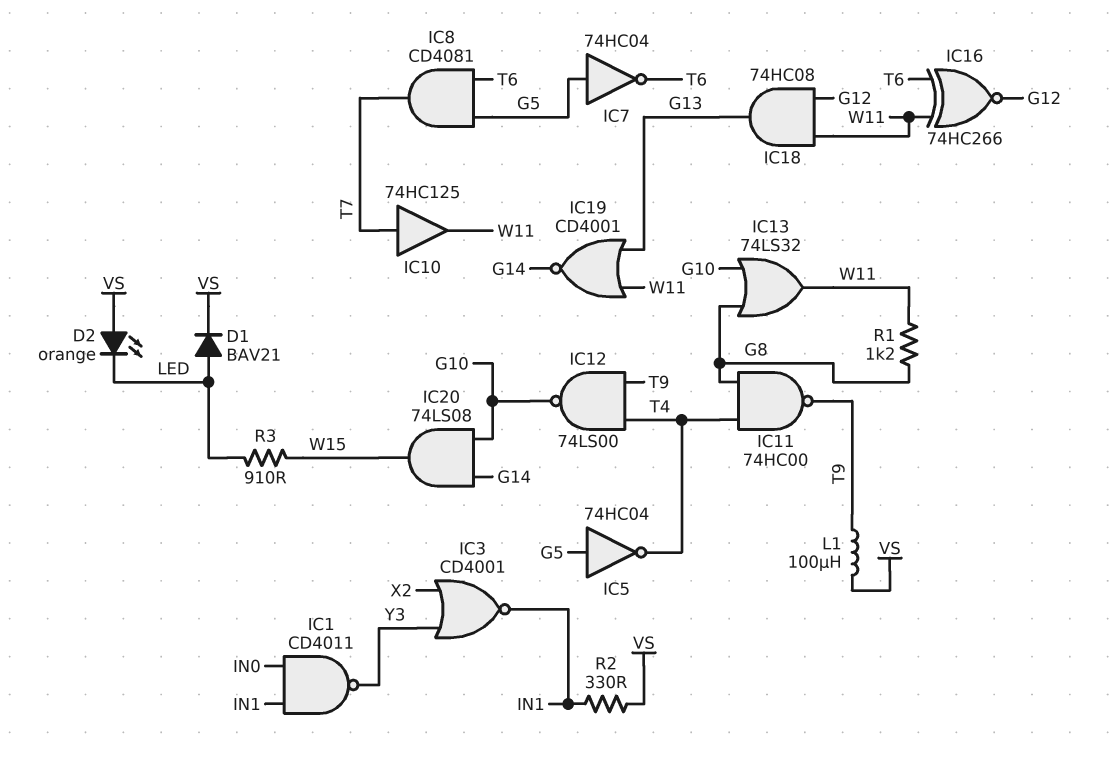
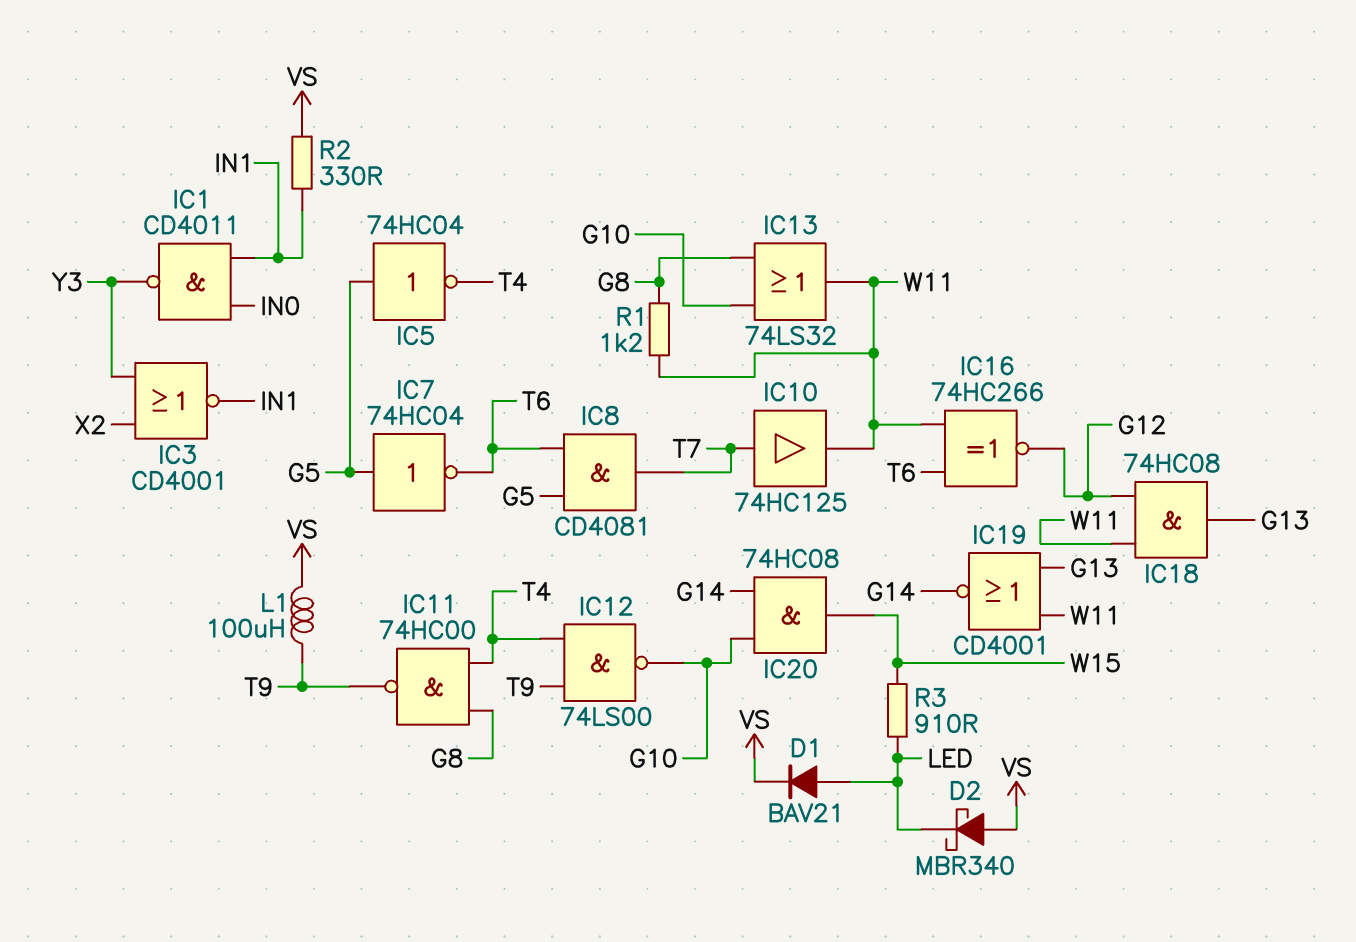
D2: LED orange (A VS, K LED) -> schottky MBR340 (A VS, K LED)
IC20: AND 74LS08 (in G10, in G14, out W15) -> AND 74HC08 (in G10, in G14, out W15)

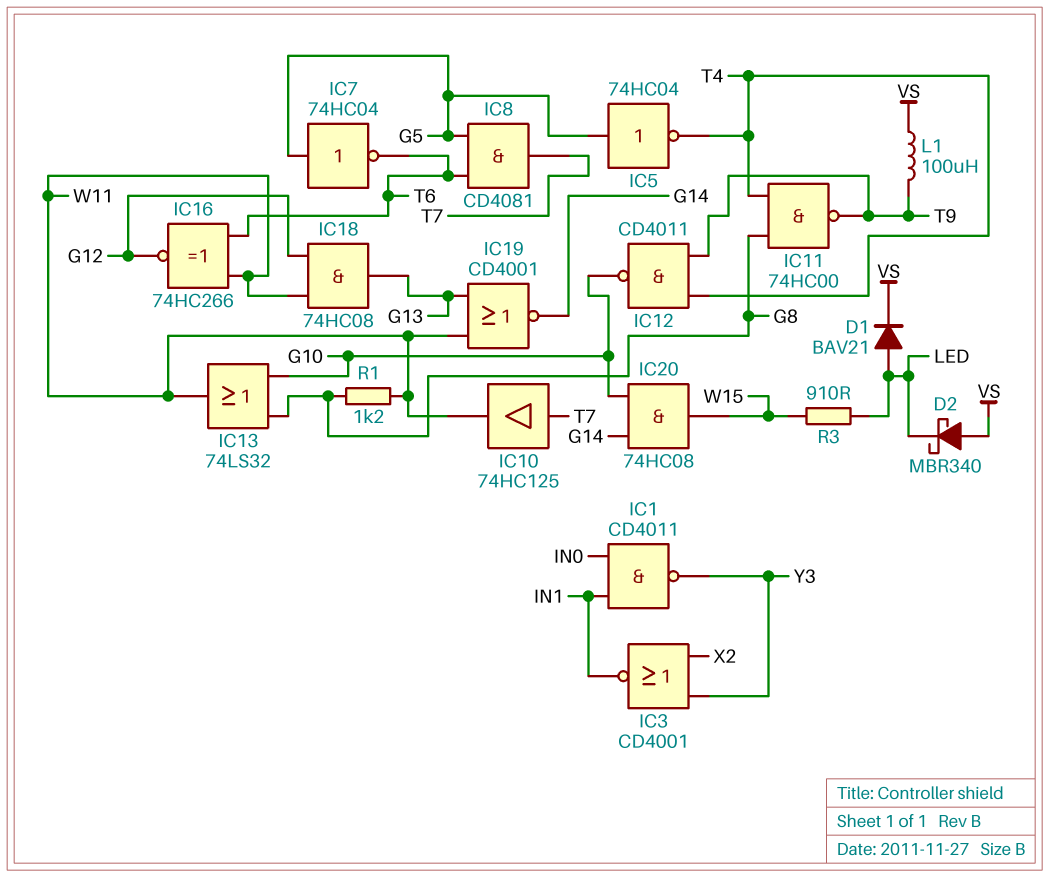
IC12: NAND 74LS00 (in T4, in T9, out G10) -> NAND CD4011 (in T4, in T9, out G10)
R2: 330 (IN1, VS) -> none

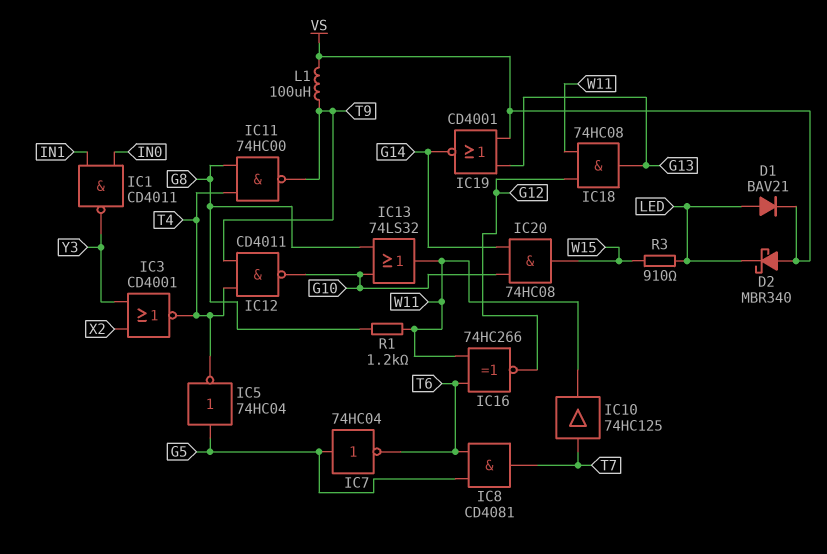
IC3: NOR CD4001 (in X2, in Y3, out IN1) -> NOR CD4001 (in X2, in Y3, out T4)
IC19: NOR CD4001 (in G13, in W11, out G14) -> NOR CD4001 (in G13, in VS, out G14)

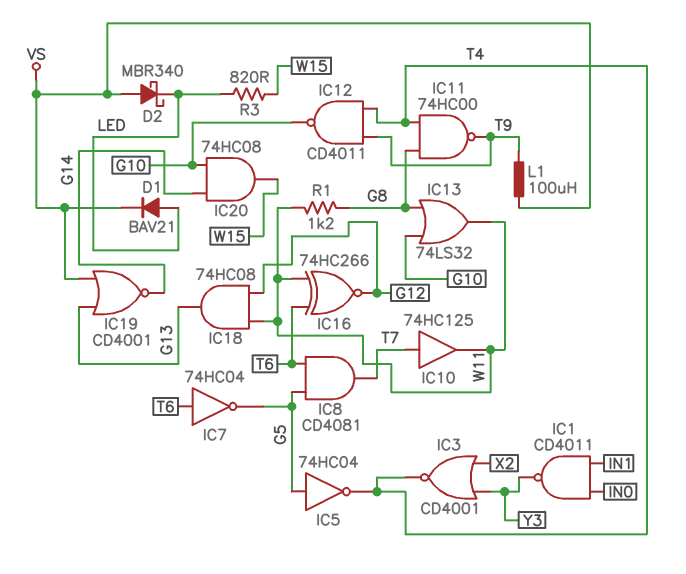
IC7: NOT 74HC04 (in G5, out T6) -> NOT 74HC04 (in T6, out G5)
R3: 910 (LED, W15) -> 820 (LED, W15)

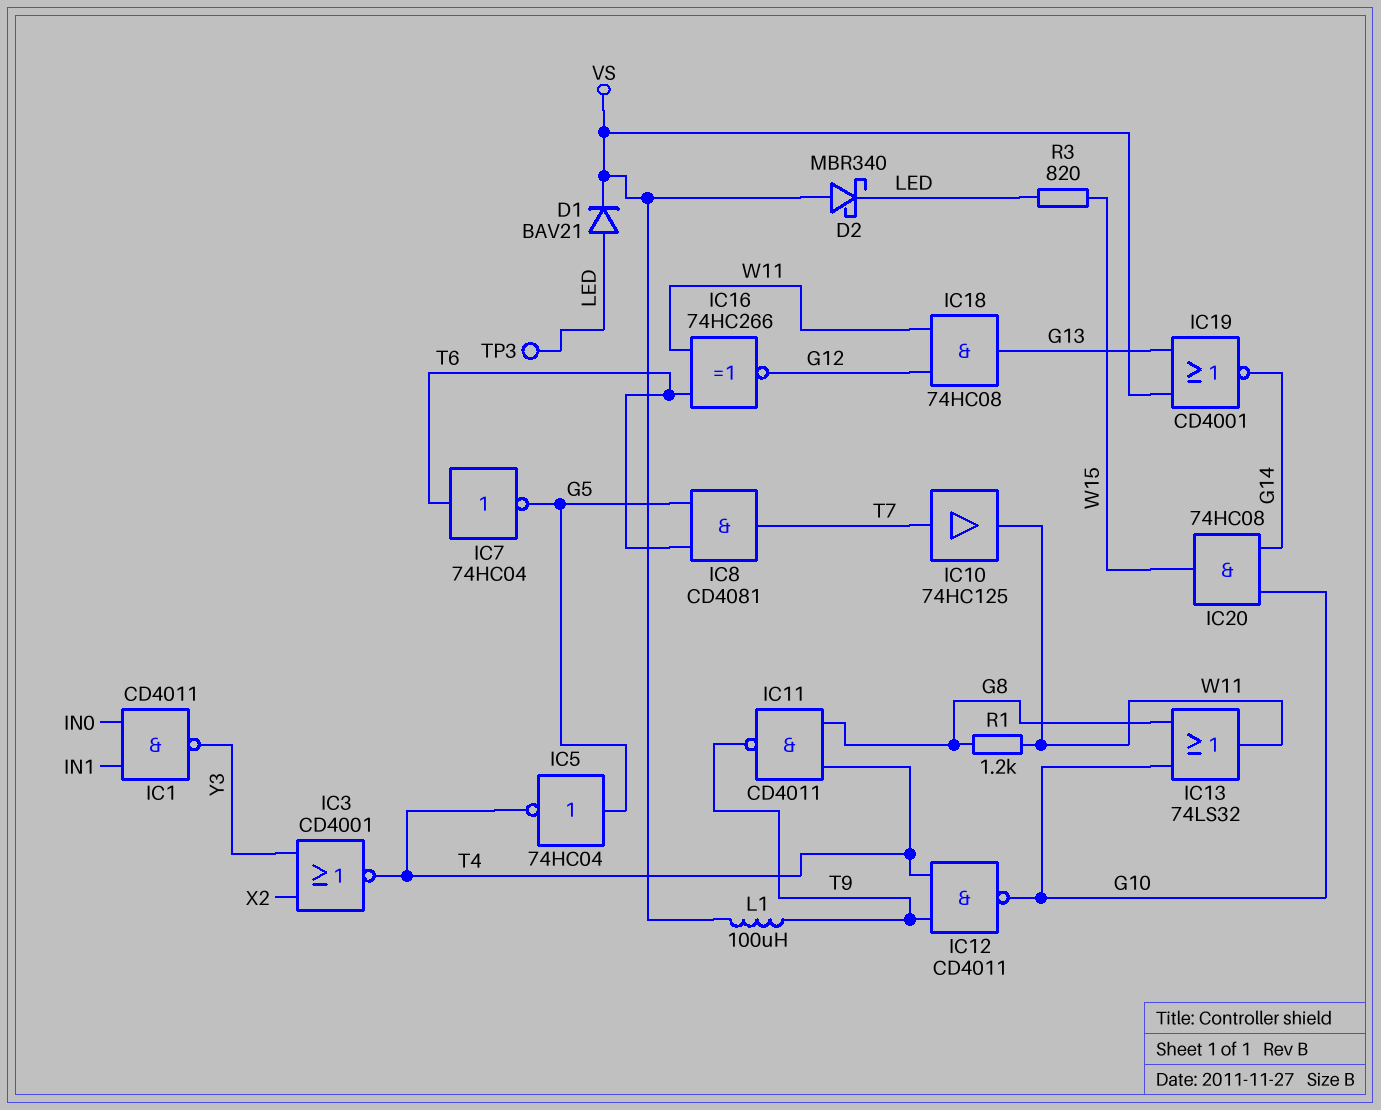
IC11: NAND 74HC00 (in G8, in T4, out T9) -> NAND CD4011 (in G8, in T4, out T9)
TP3: none -> test point (LED)

